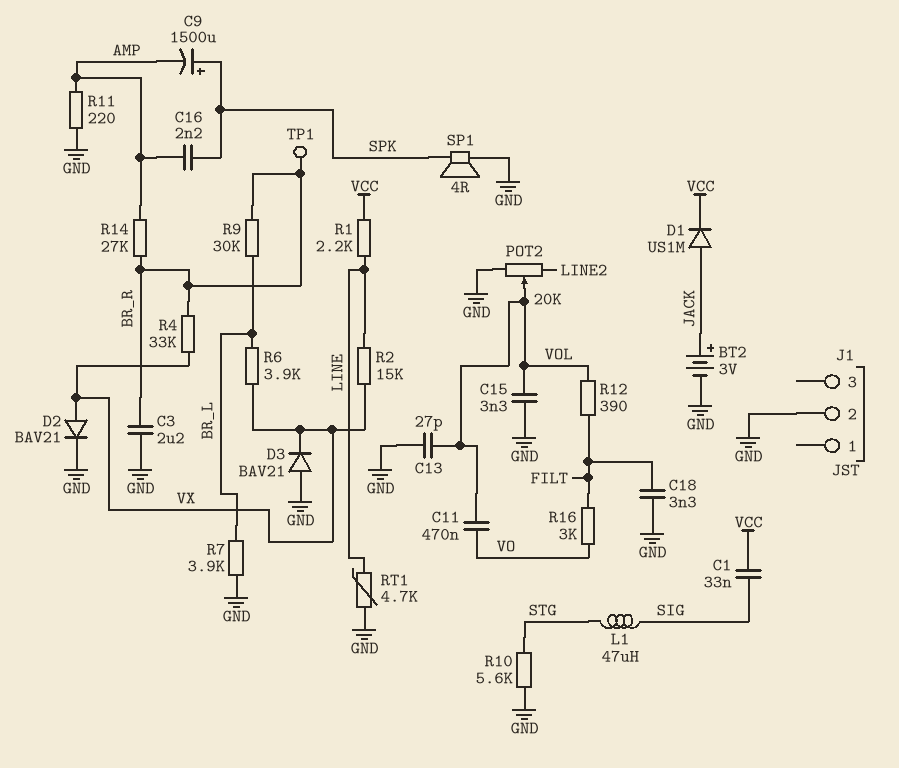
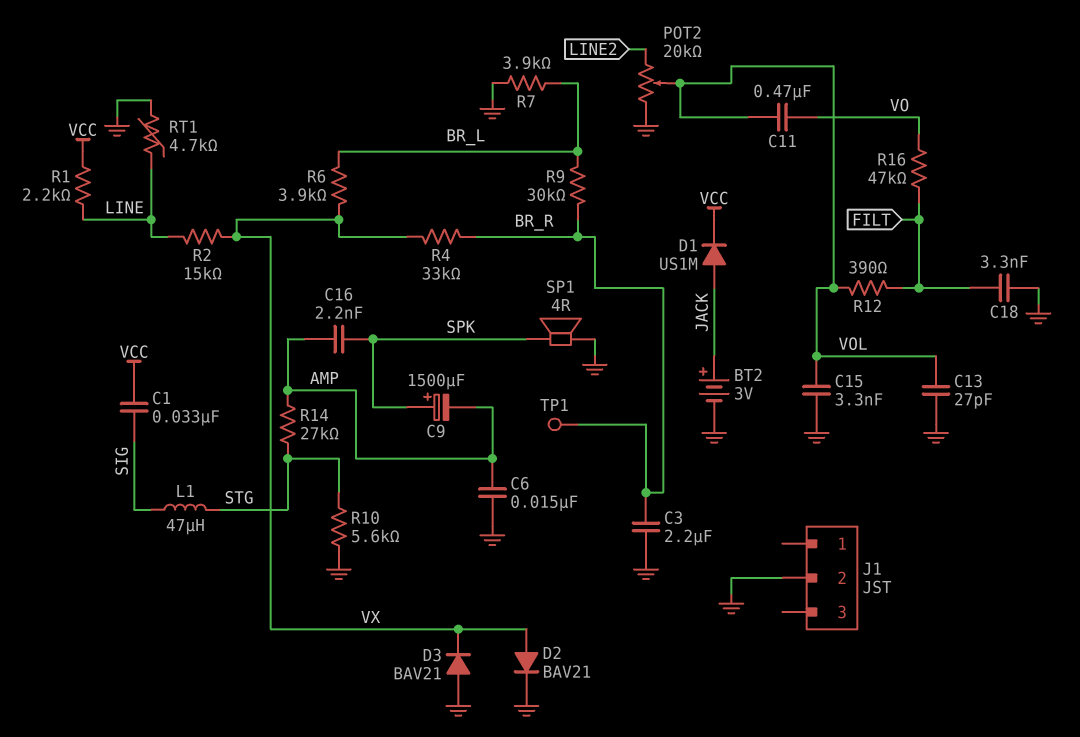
C6: none -> 15nF (AMP, GND)
R11: 220 (AMP, GND) -> none
R14: 27k (AMP, BR_R) -> 27k (AMP, STG)
R16: 3k (FILT, VO) -> 47k (FILT, VO)

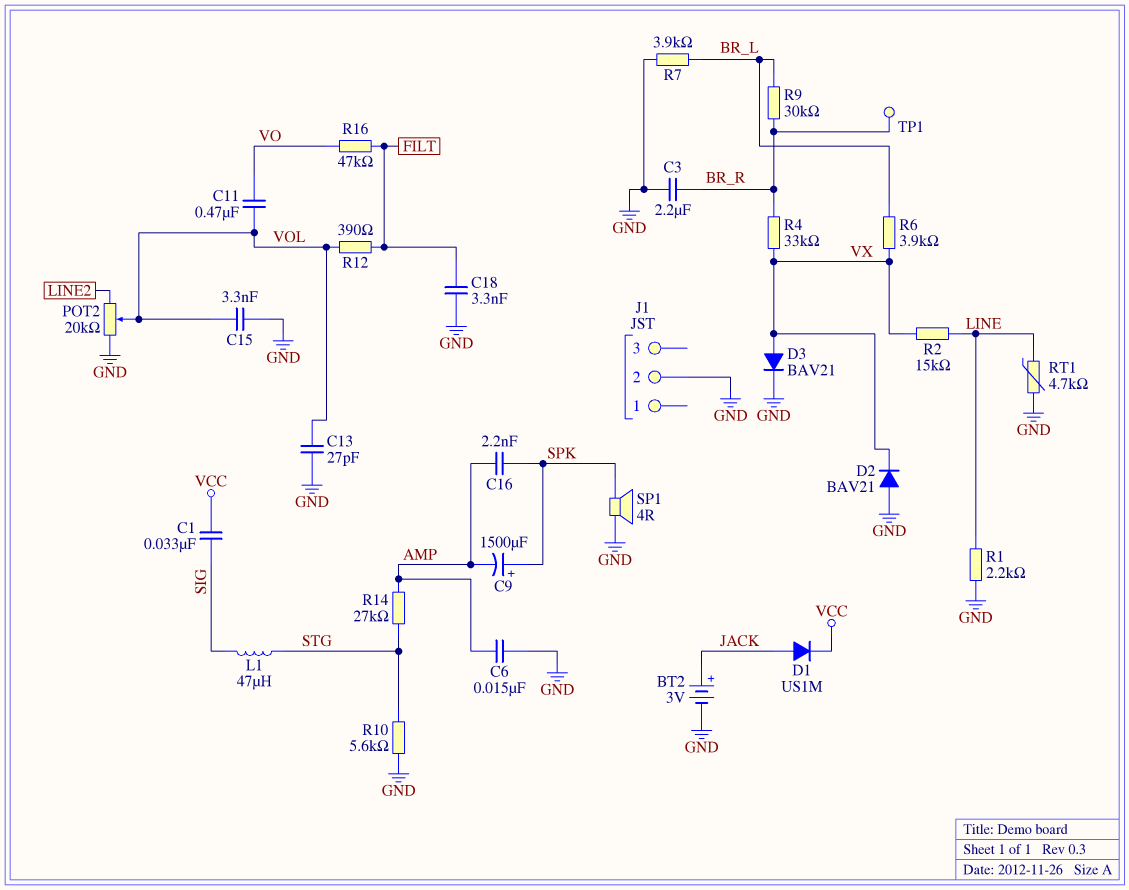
D2: diode BAV21 (A VX, K GND) -> diode BAV21 (A GND, K VX)
D3: diode BAV21 (A GND, K VX) -> diode BAV21 (A VX, K GND)
R1: 2.2k (LINE, VCC) -> 2.2k (GND, LINE)

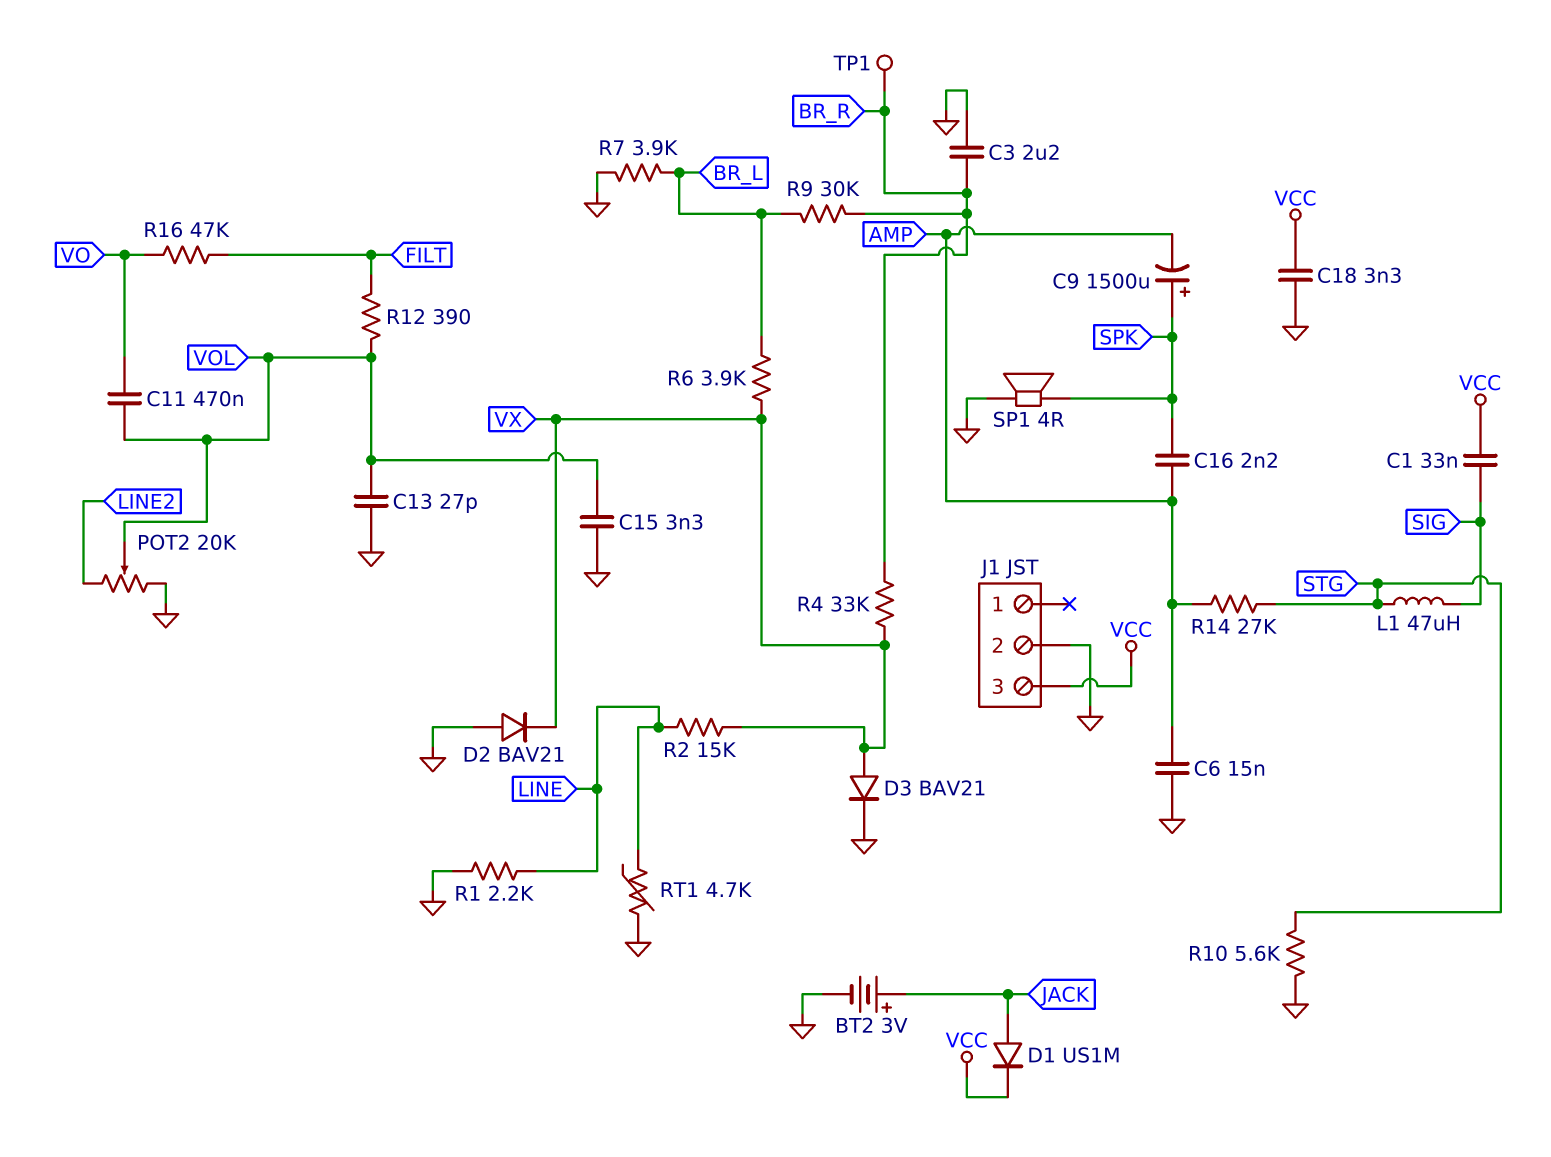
C18: 3.3nF (FILT, GND) -> 3.3nF (GND, VCC)
J1 pin 3: none -> VCC

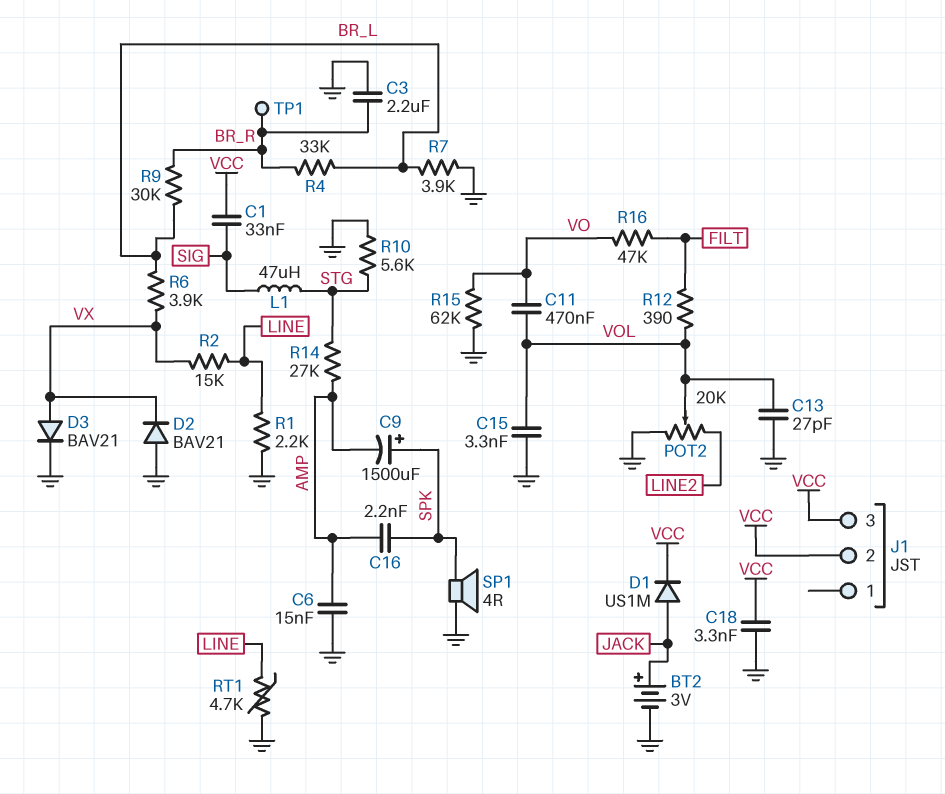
J1 pin 2: GND -> VCC
R4: 33k (BR_R, VX) -> 33k (BR_L, BR_R)
R15: none -> 62k (GND, VO)

